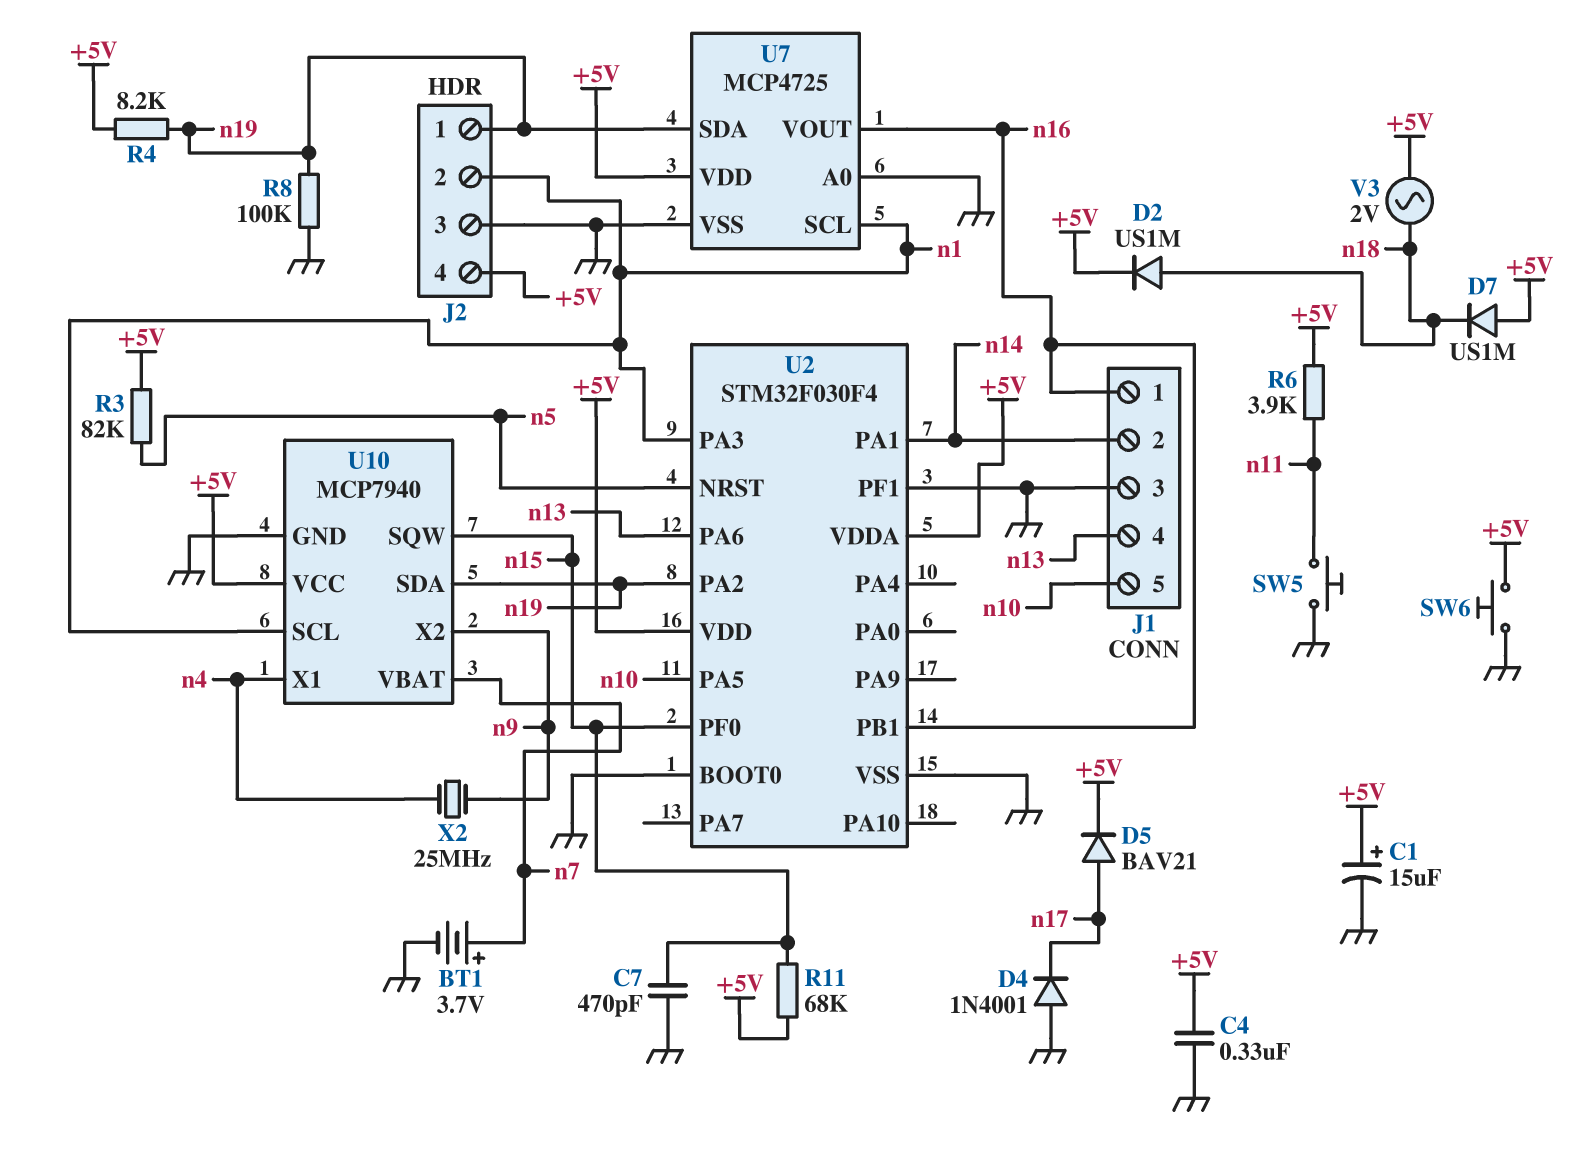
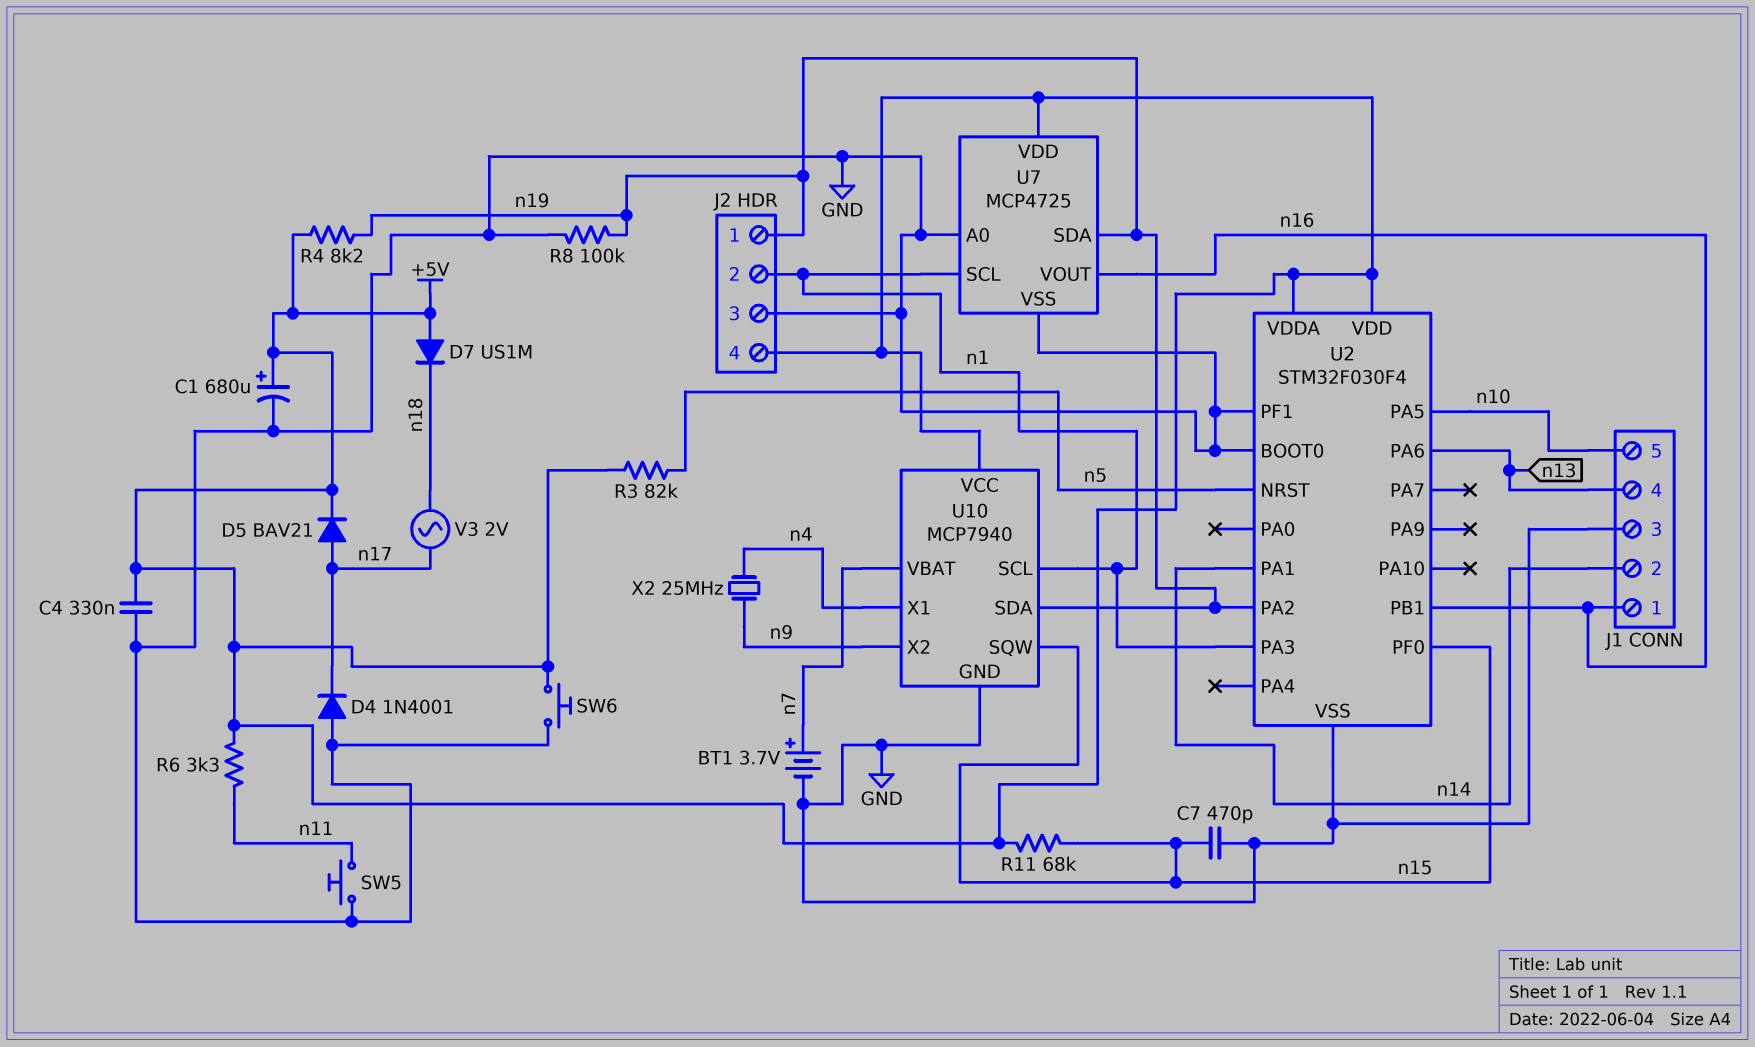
C1: 15uF (plus +5V, minus GND) -> 680uF (plus +5V, minus GND)
D2: diode US1M (A n18, K +5V) -> none
R6: 3.9k (+5V, n11) -> 3.3k (+5V, n11)
V3: AC 2V (+5V, n18) -> AC 2V (n17, n18)

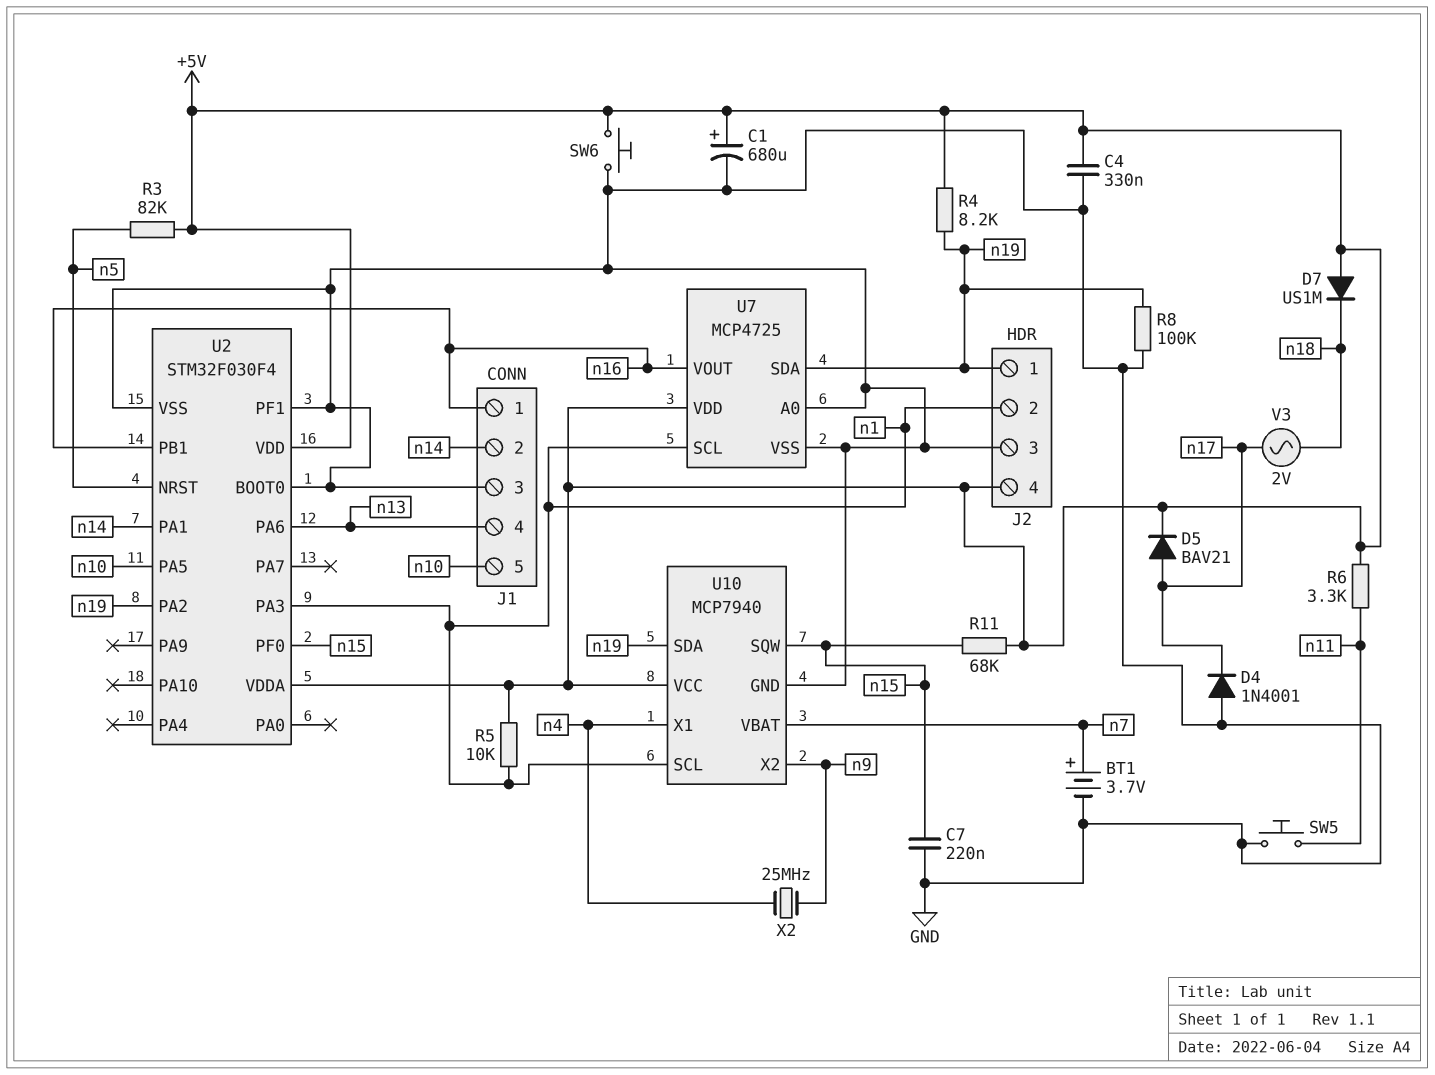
C7: 470pF (GND, n15) -> 220nF (GND, n15)
R5: none -> 10k (+5V, n1)

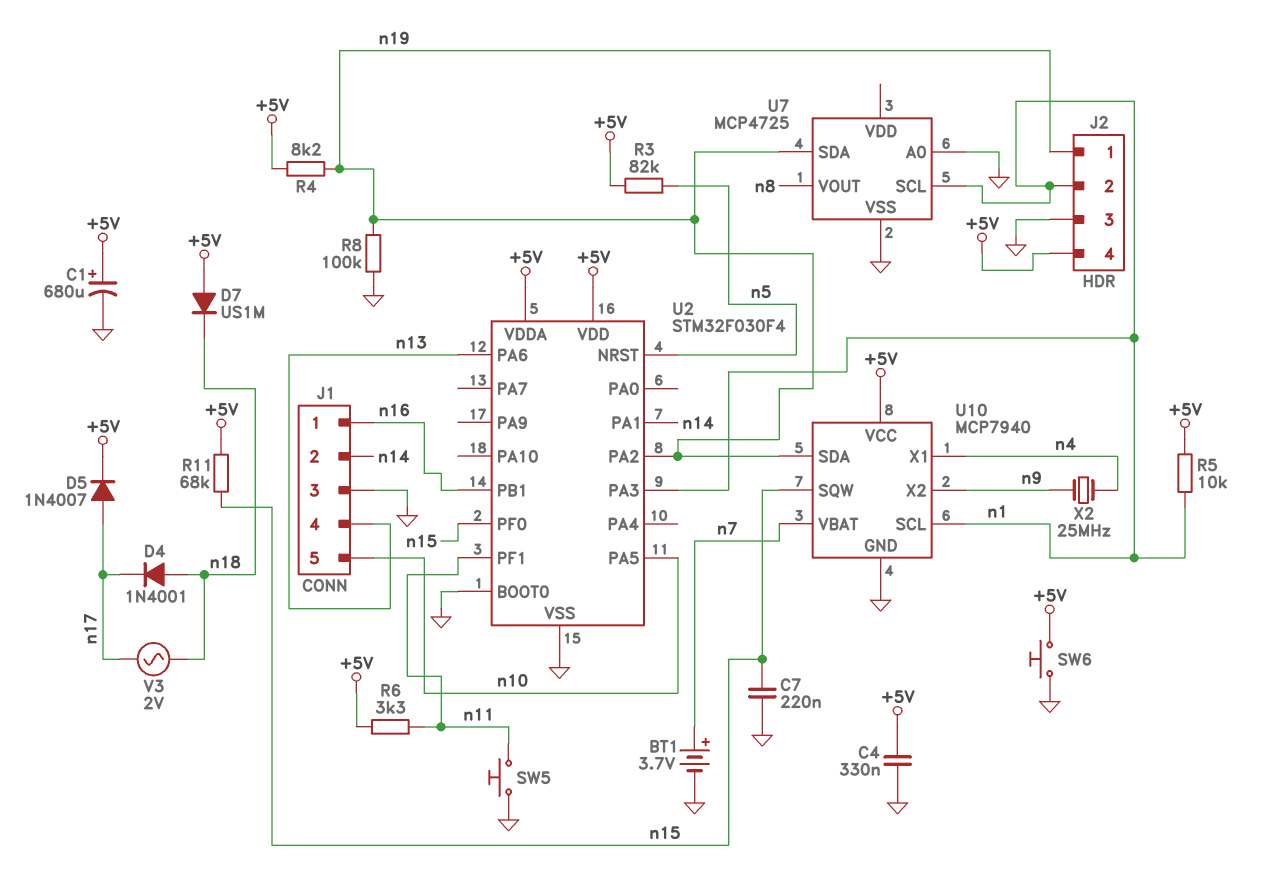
D4: diode 1N4001 (A GND, K n17) -> diode 1N4001 (A n18, K n17)
D5: diode BAV21 (A n17, K +5V) -> diode 1N4007 (A n17, K +5V)
U2 pin PF1: GND -> n11
U7 pin VDD: +5V -> none
U7 pin VOUT: n16 -> n8

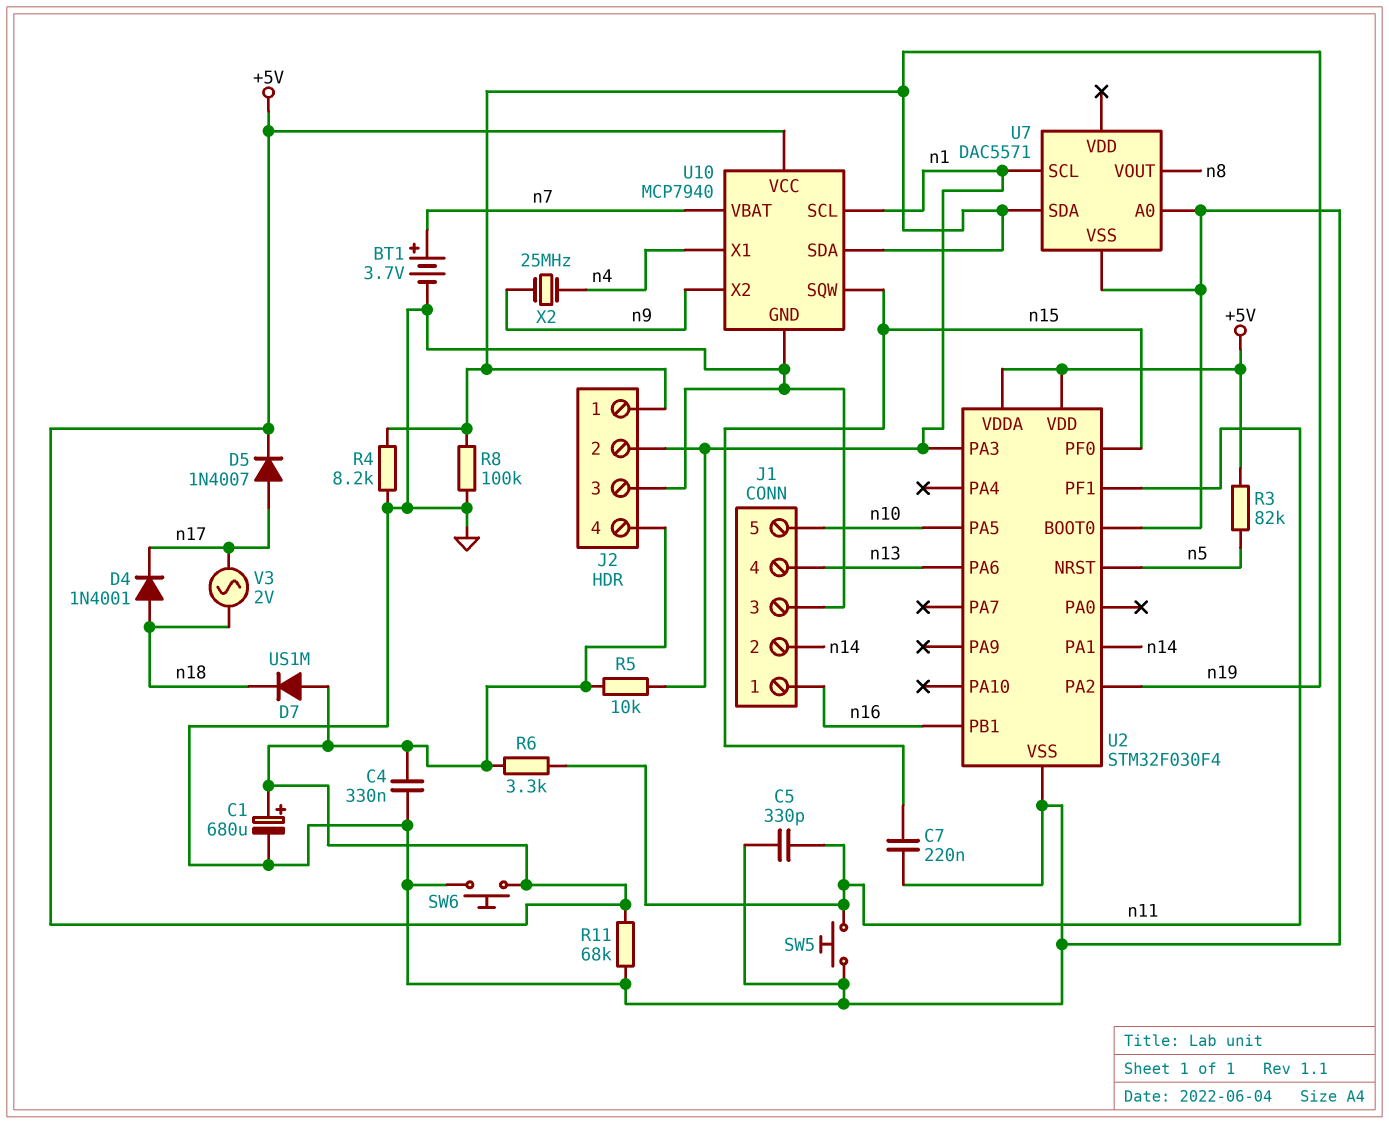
C5: none -> 330pF (GND, n11)
R4: 8.2k (+5V, n19) -> 8.2k (GND, n19)
R11: 68k (+5V, n15) -> 68k (+5V, GND)
U7: MCP4725 -> DAC5571

